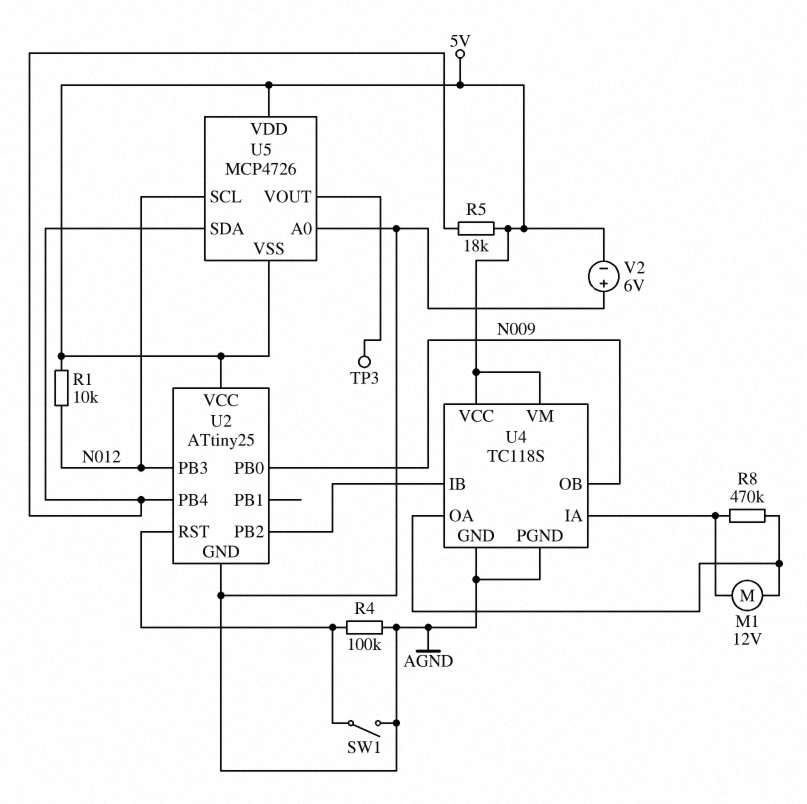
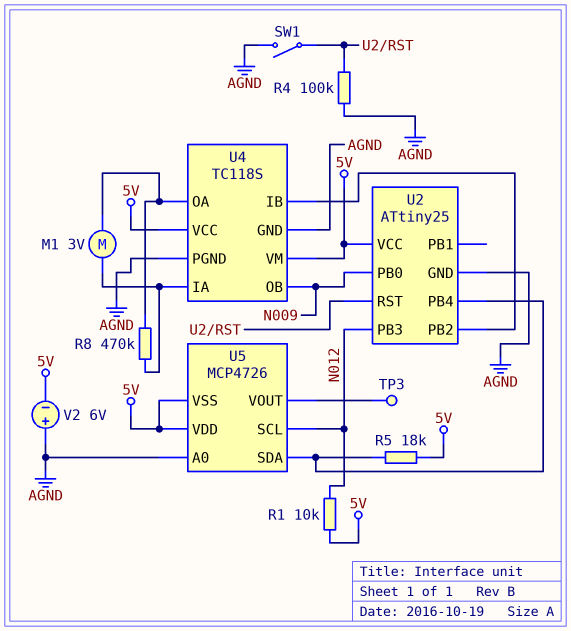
M1: motor 12V (U4/IA, U4/OA) -> motor 3V (U4/IA, U4/OA)

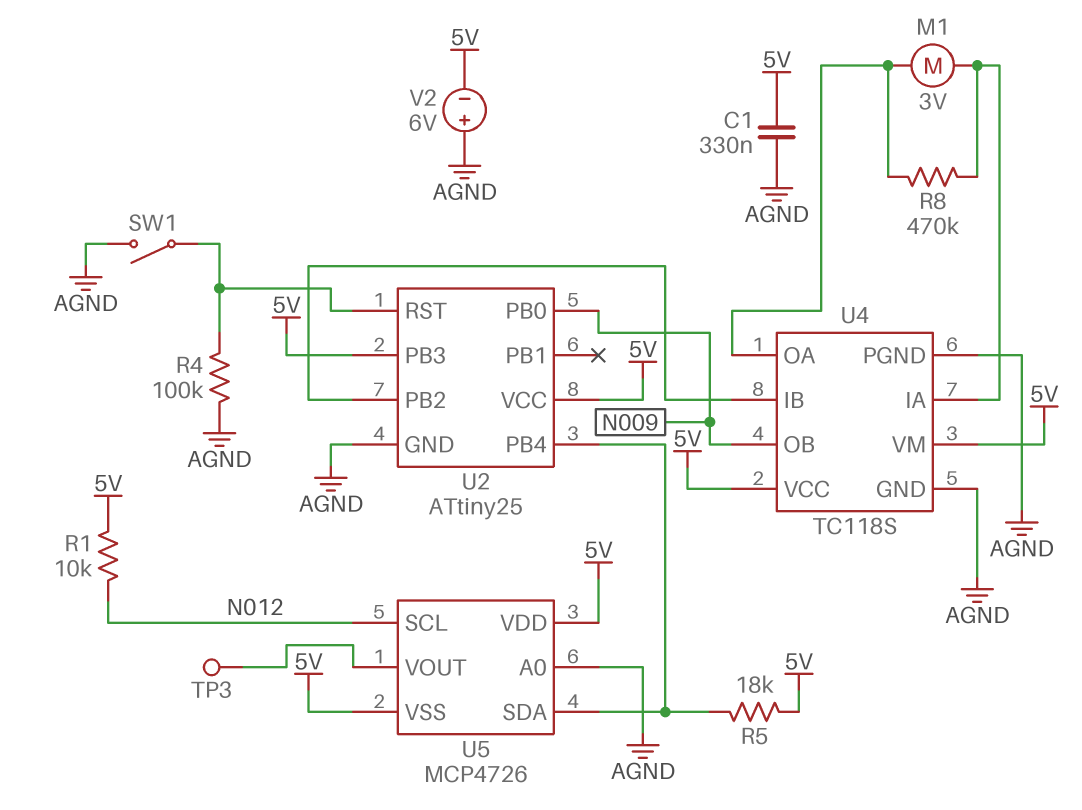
C1: none -> 330nF (5V, AGND)
U2 pin PB3: N012 -> 5V

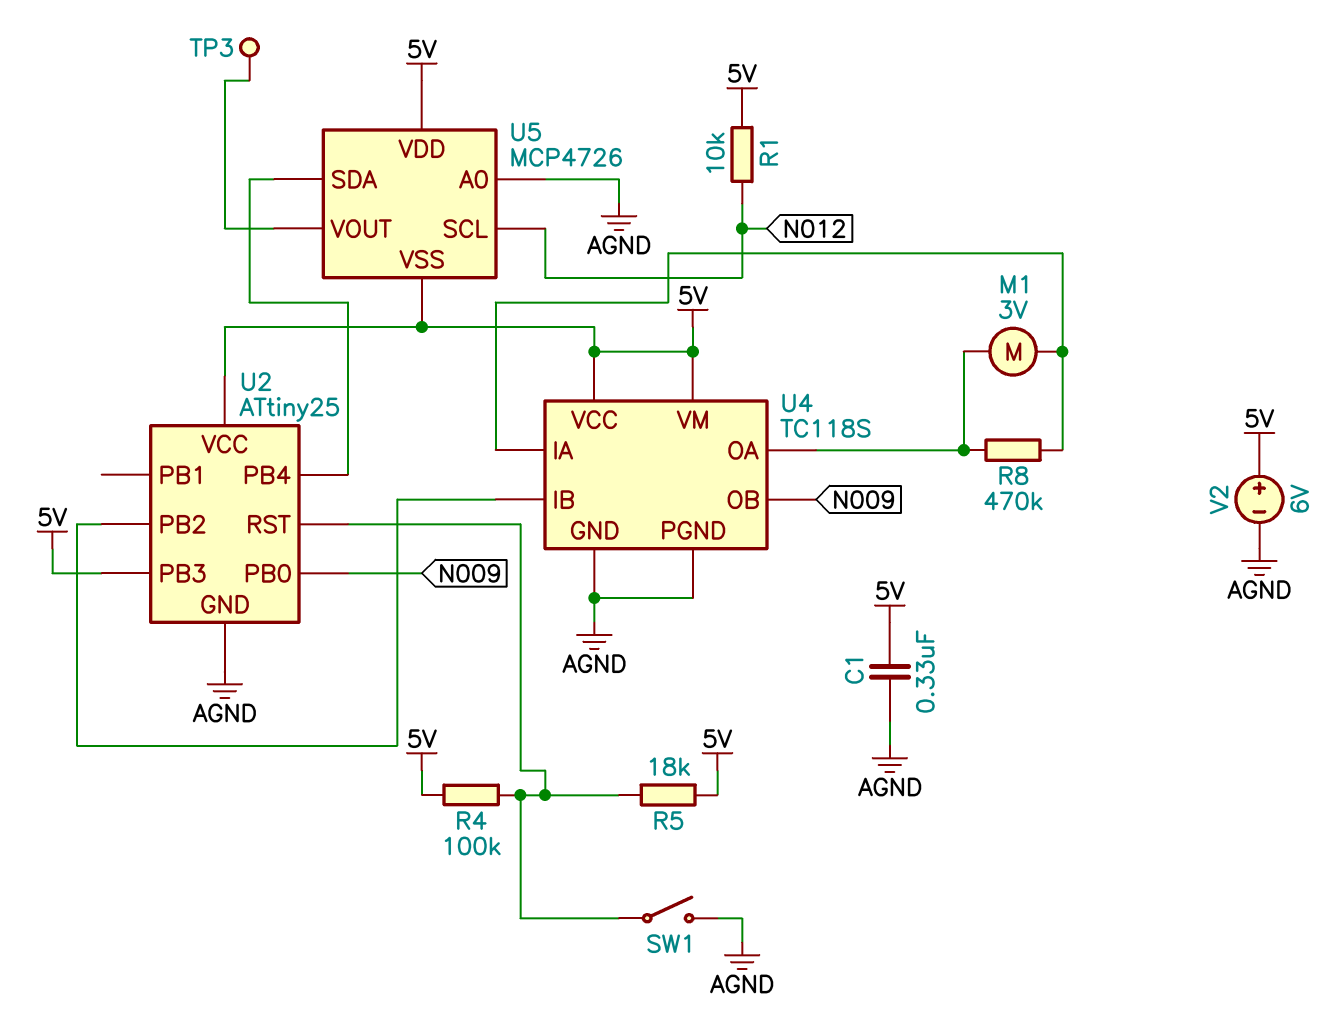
R4: 100k (AGND, U2/RST) -> 100k (5V, U2/RST)
R5: 18k (5V, U2/PB4) -> 18k (5V, U2/RST)
V2: 6V (plus AGND, minus 5V) -> 6V (plus 5V, minus AGND)

